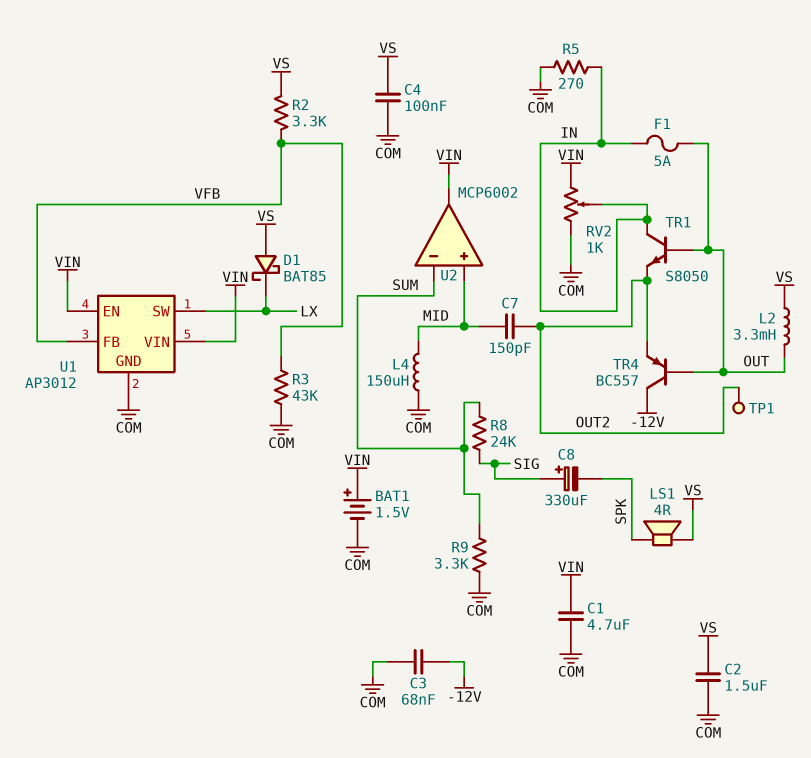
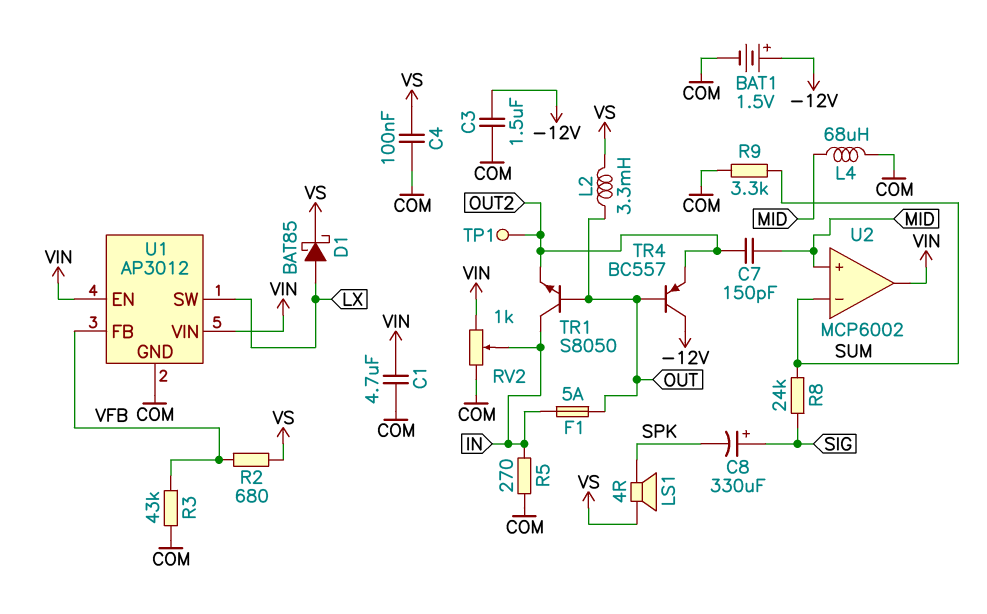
BAT1: 1.5V (plus VIN, minus COM) -> 1.5V (plus -12V, minus COM)
C2: 1.5uF (COM, VS) -> none
C3: 68nF (-12V, COM) -> 1.5uF (-12V, COM)
D1: schottky BAT85 (A VS, K LX) -> schottky BAT85 (A LX, K VS)
L4: 150uH (COM, MID) -> 68uH (COM, MID)
R2: 3.3k (VFB, VS) -> 680 (VFB, VS)

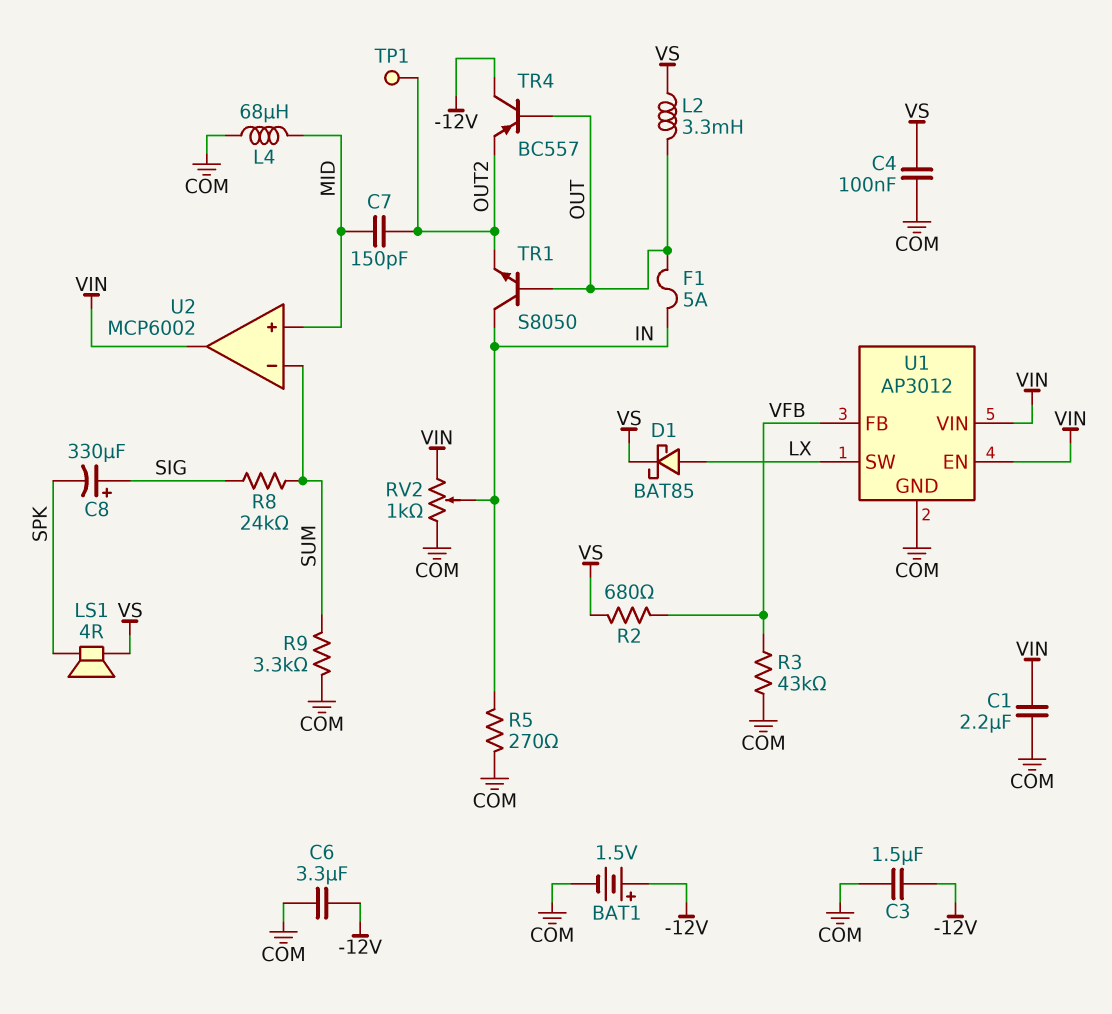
C1: 4.7uF (COM, VIN) -> 2.2uF (COM, VIN)
C6: none -> 3.3uF (-12V, COM)

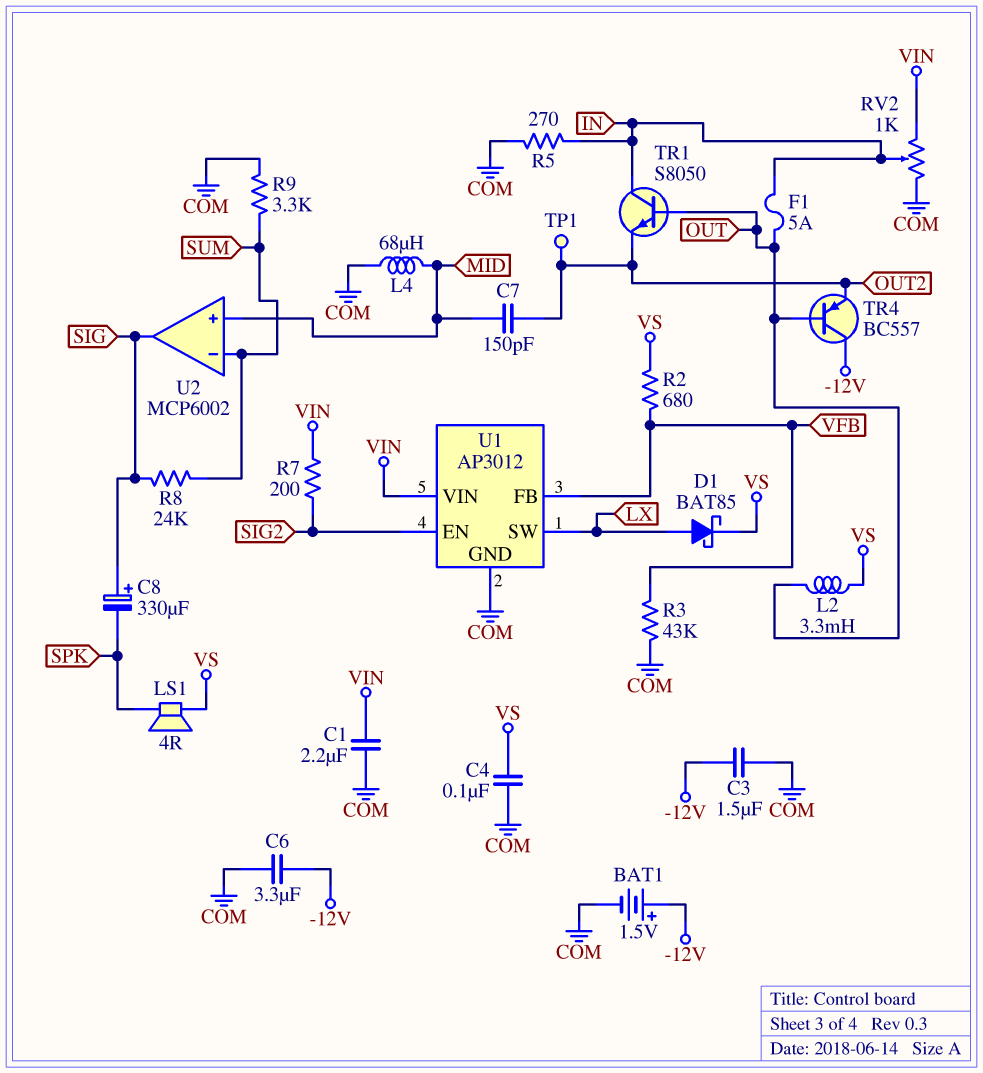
R7: none -> 200 (SIG2, VIN)
U1 pin EN: VIN -> SIG2
U2 pin out: VIN -> SIG

